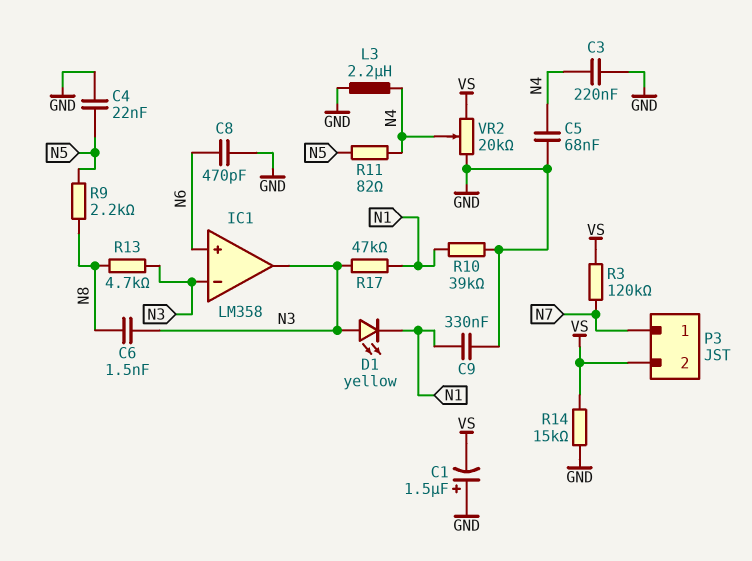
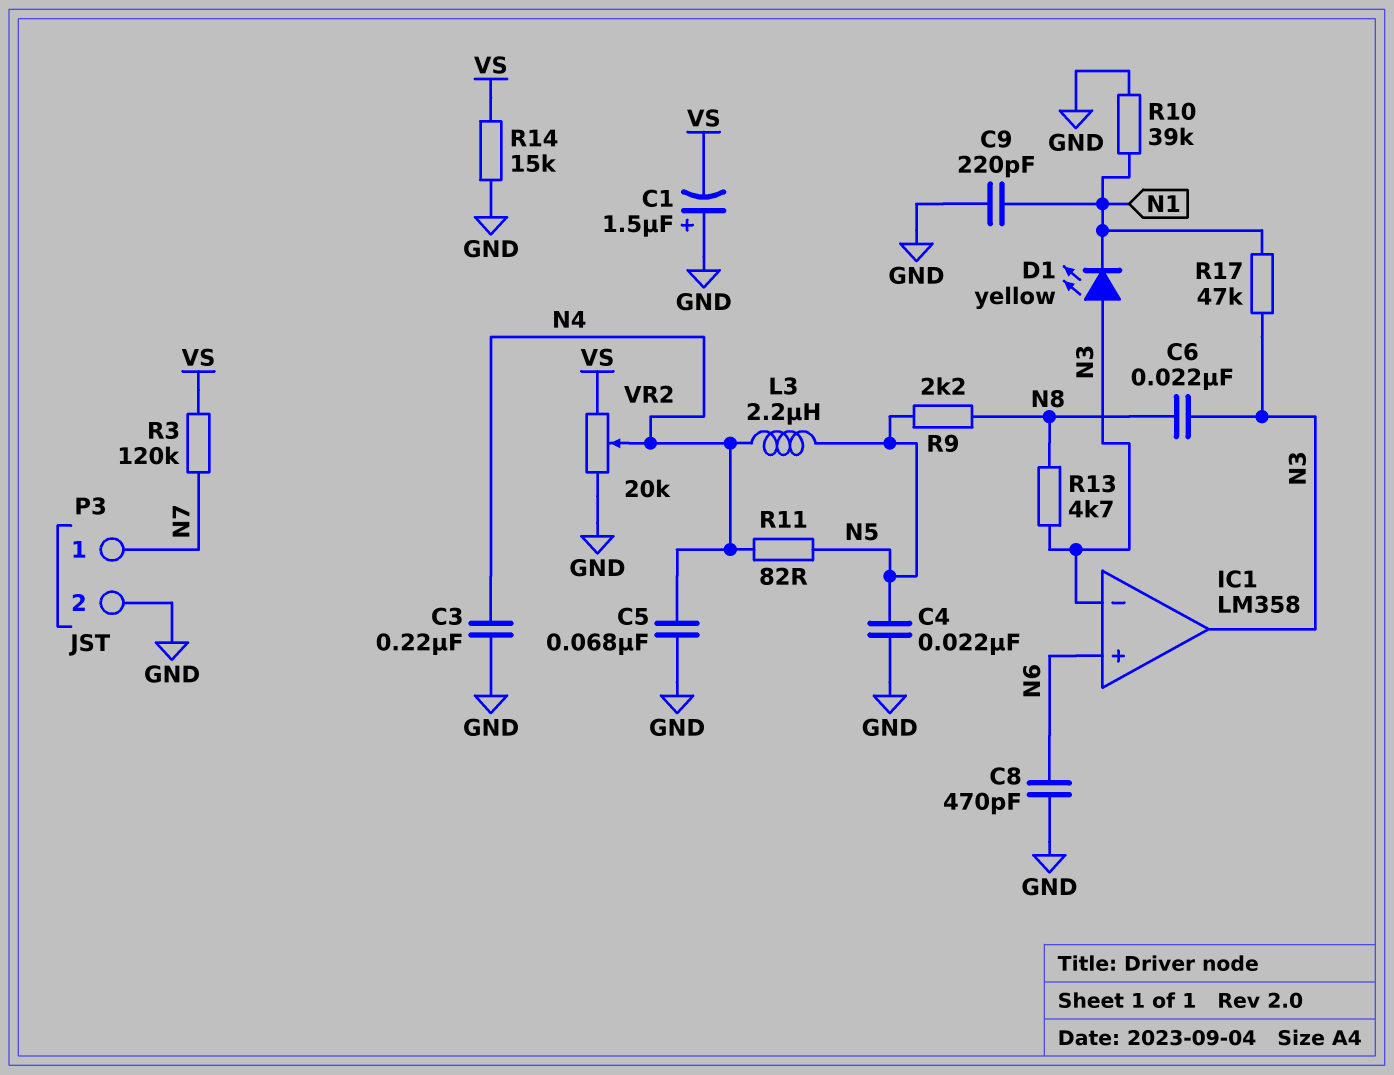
C6: 1.5nF (N3, N8) -> 22nF (N3, N8)
C9: 330nF (GND, N1) -> 220pF (GND, N1)
L3: 2.2uH (GND, N4) -> 2.2uH (N4, N5)
P3 pin 2: VS -> GND

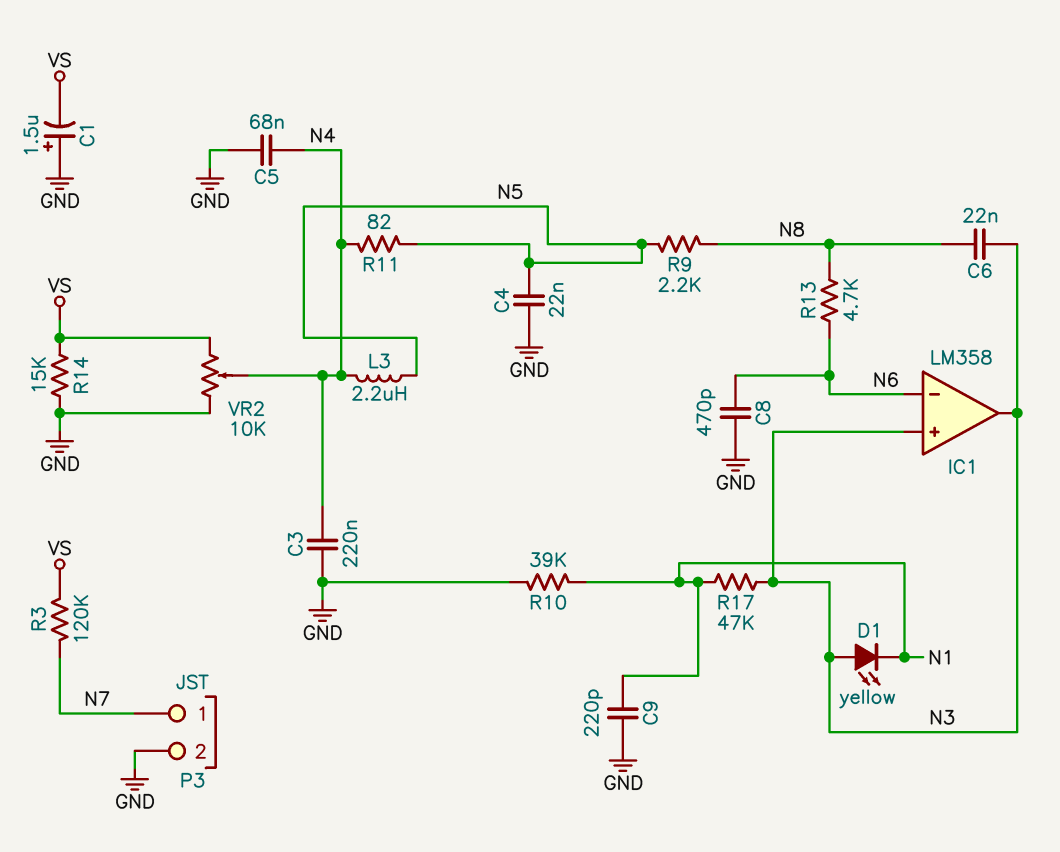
IC1 pin in+: N6 -> N3
IC1 pin in-: N3 -> N6
R13: 4.7k (N3, N8) -> 4.7k (N6, N8)
VR2: 20k (GND, VS, wiper N4) -> 10k (GND, VS, wiper N4)

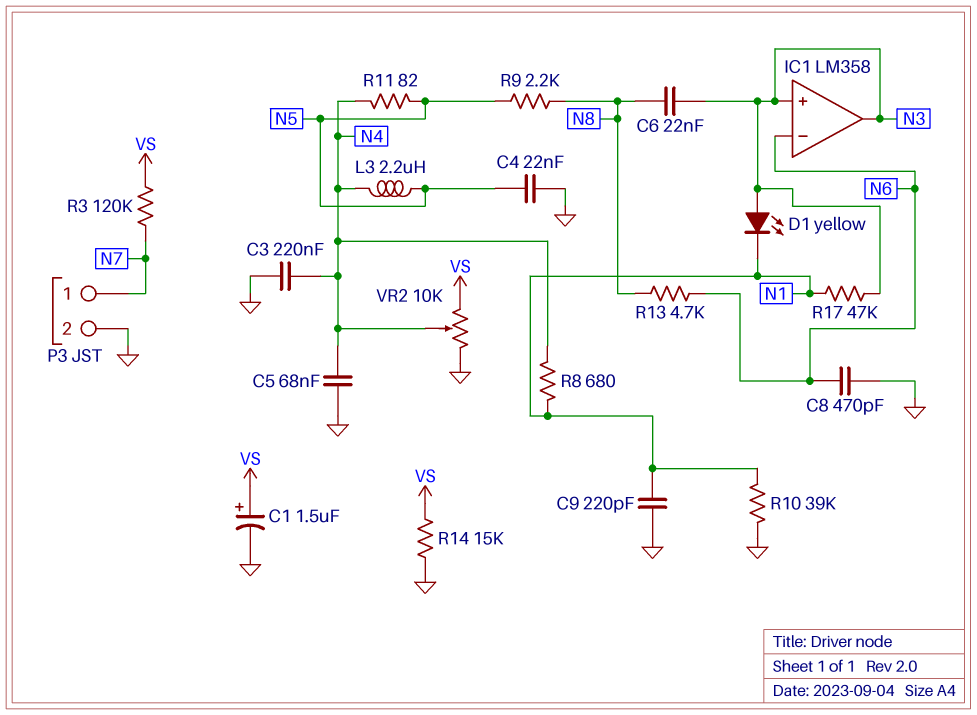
C1: 1.5uF (plus GND, minus VS) -> 1.5uF (plus VS, minus GND)
R8: none -> 680 (N1, N4)

